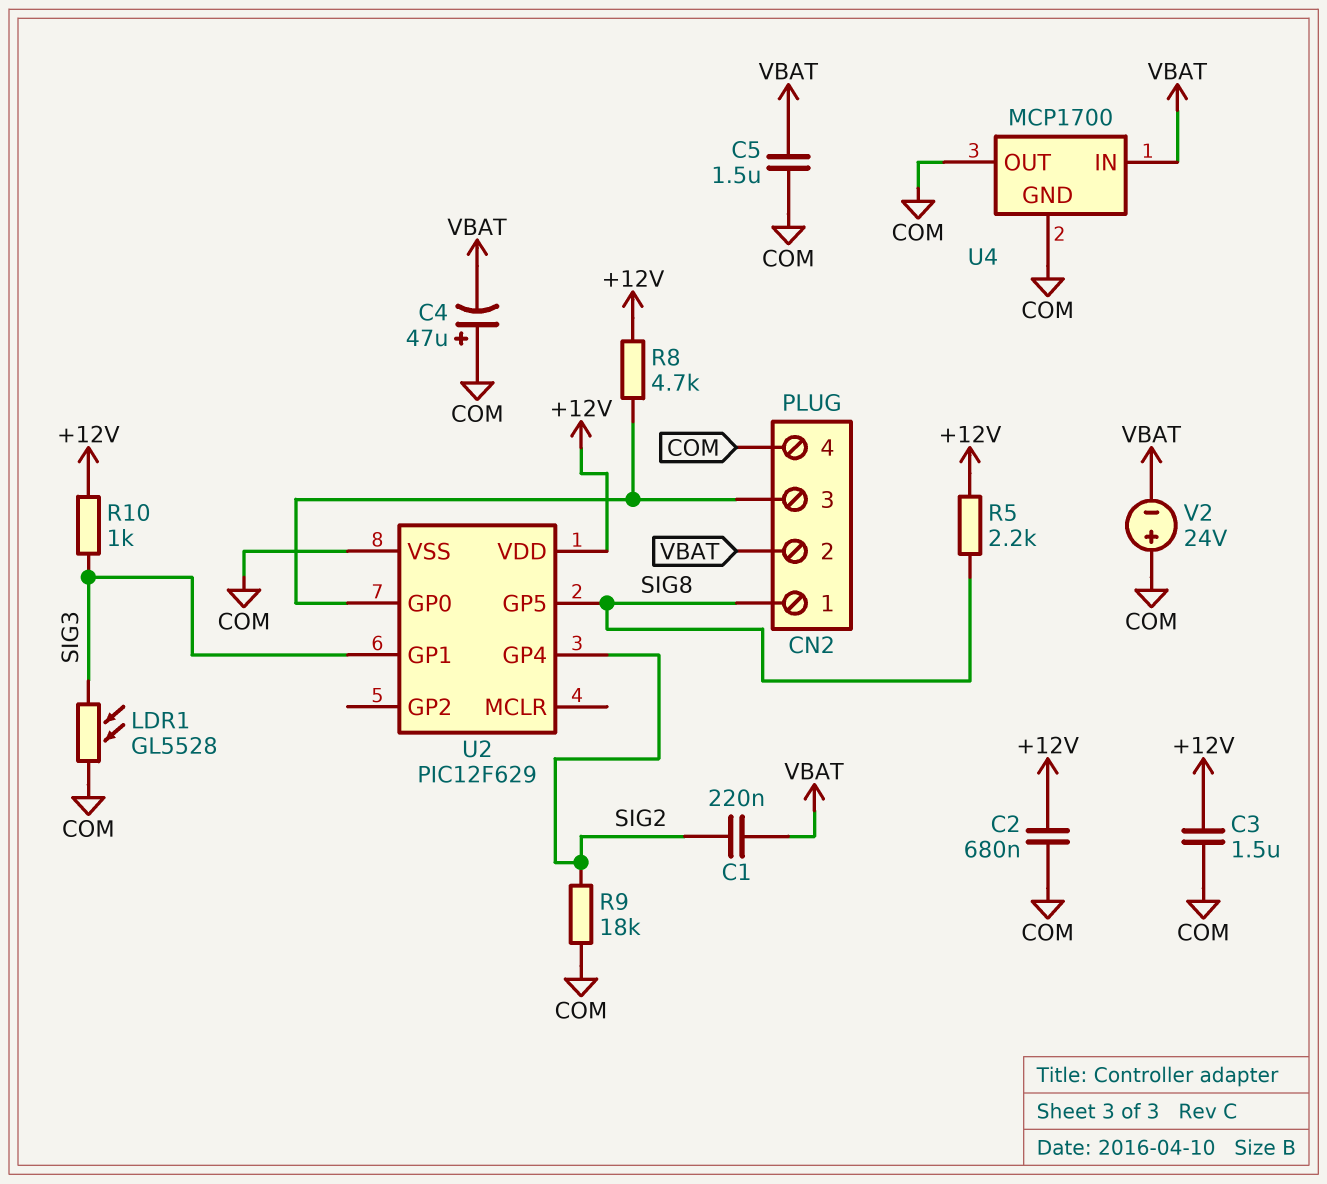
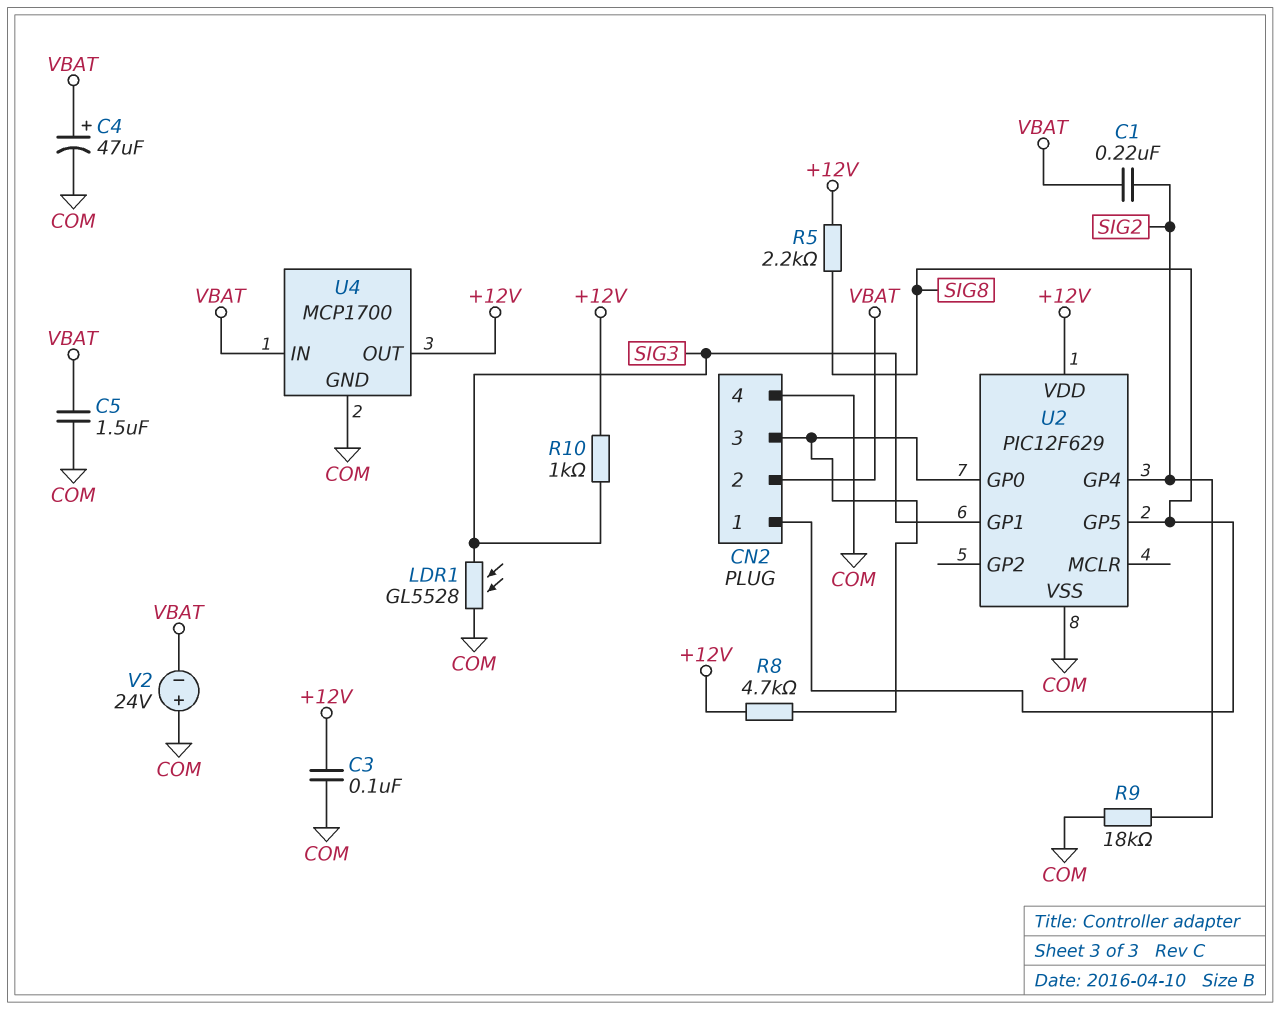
C2: 680nF (+12V, COM) -> none
C3: 1.5uF (+12V, COM) -> 100nF (+12V, COM)
C4: 47uF (plus COM, minus VBAT) -> 47uF (plus VBAT, minus COM)
U4 pin OUT: COM -> +12V

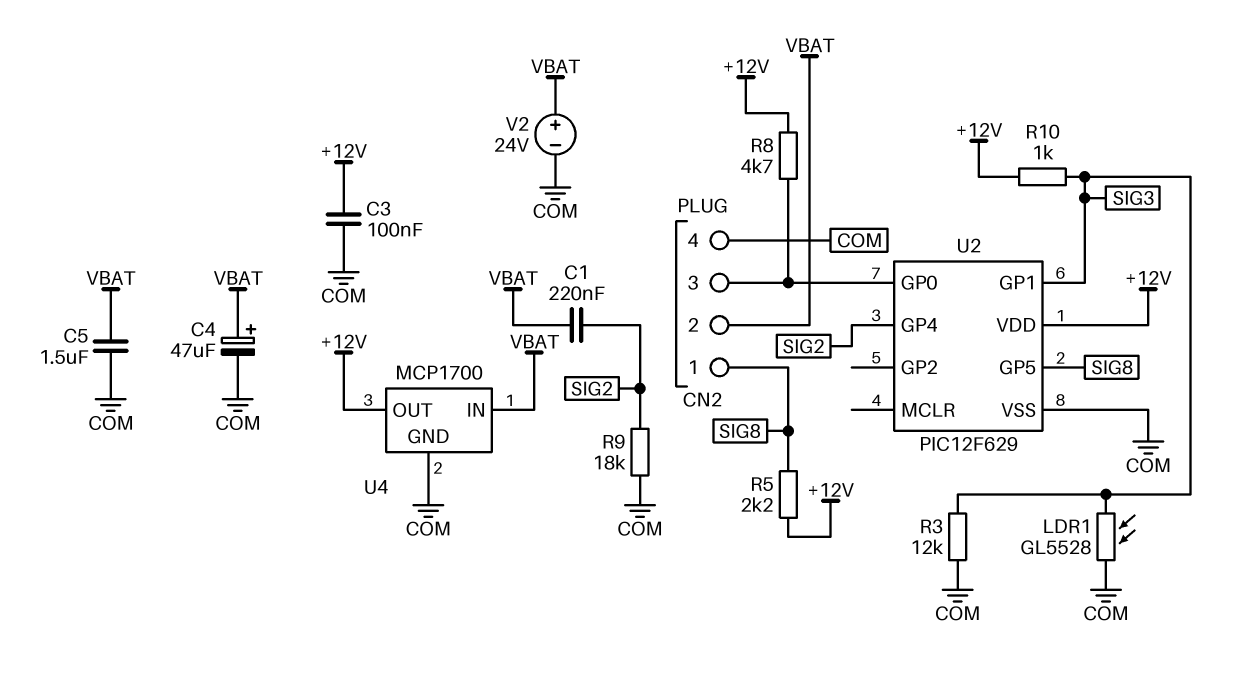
R3: none -> 12k (COM, SIG3)
V2: 24V (plus COM, minus VBAT) -> 24V (plus VBAT, minus COM)

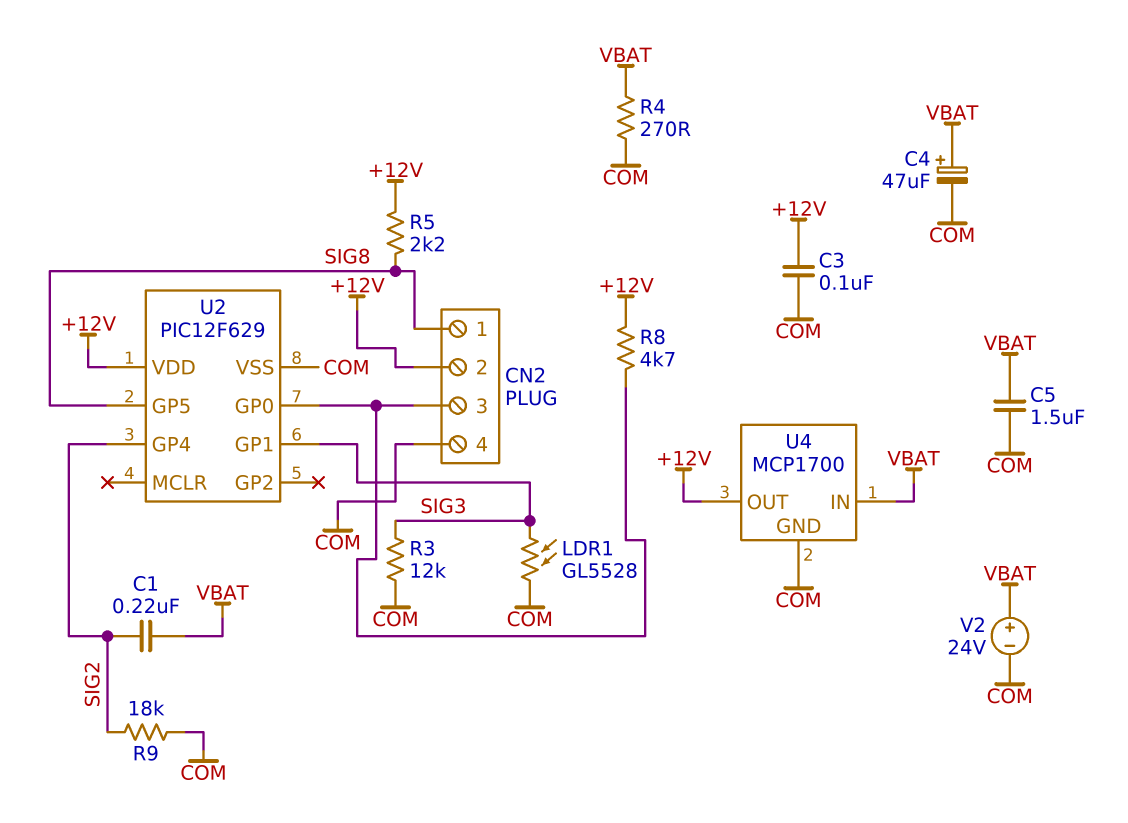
CN2 pin 2: VBAT -> +12V
R4: none -> 270 (COM, VBAT)
R10: 1k (+12V, SIG3) -> none

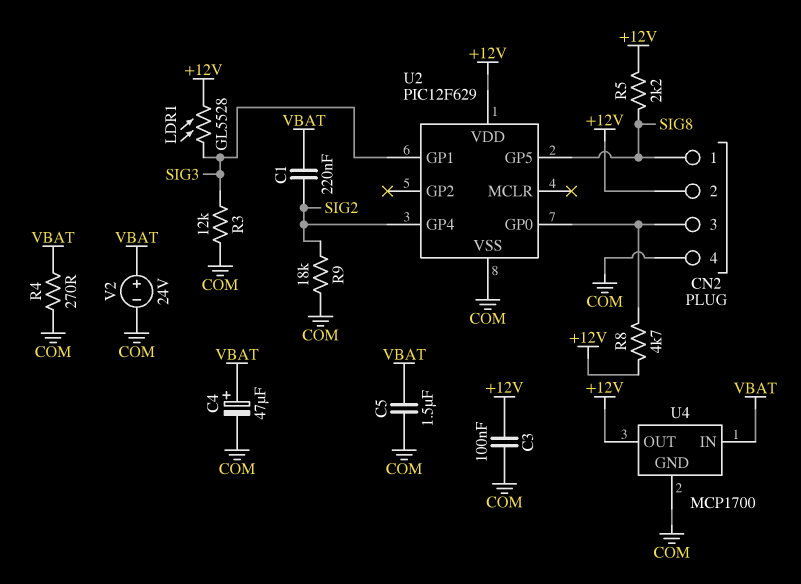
LDR1: GL5528 (COM, SIG3) -> GL5528 (+12V, SIG3)

